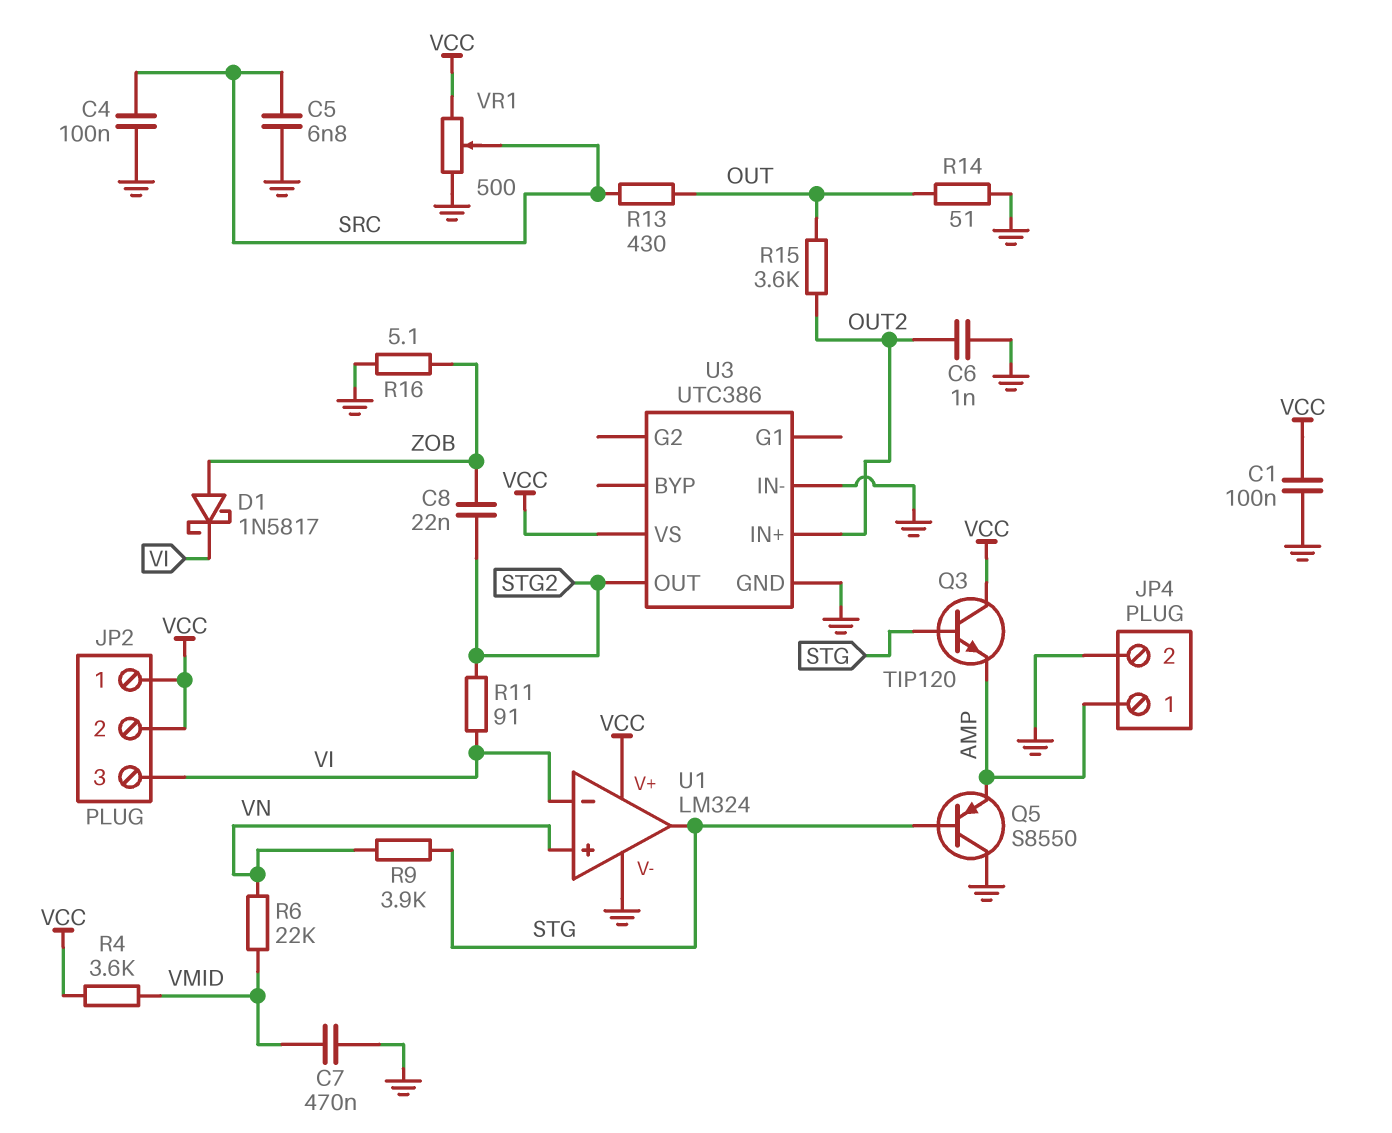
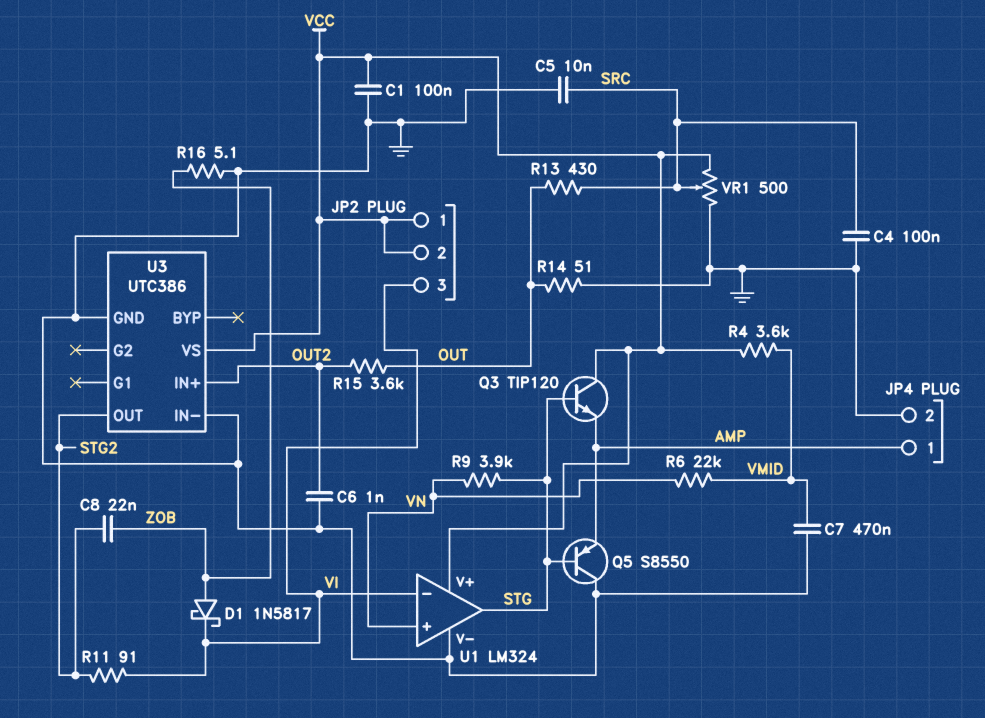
C5: 6.8nF (GND, SRC) -> 10nF (GND, SRC)

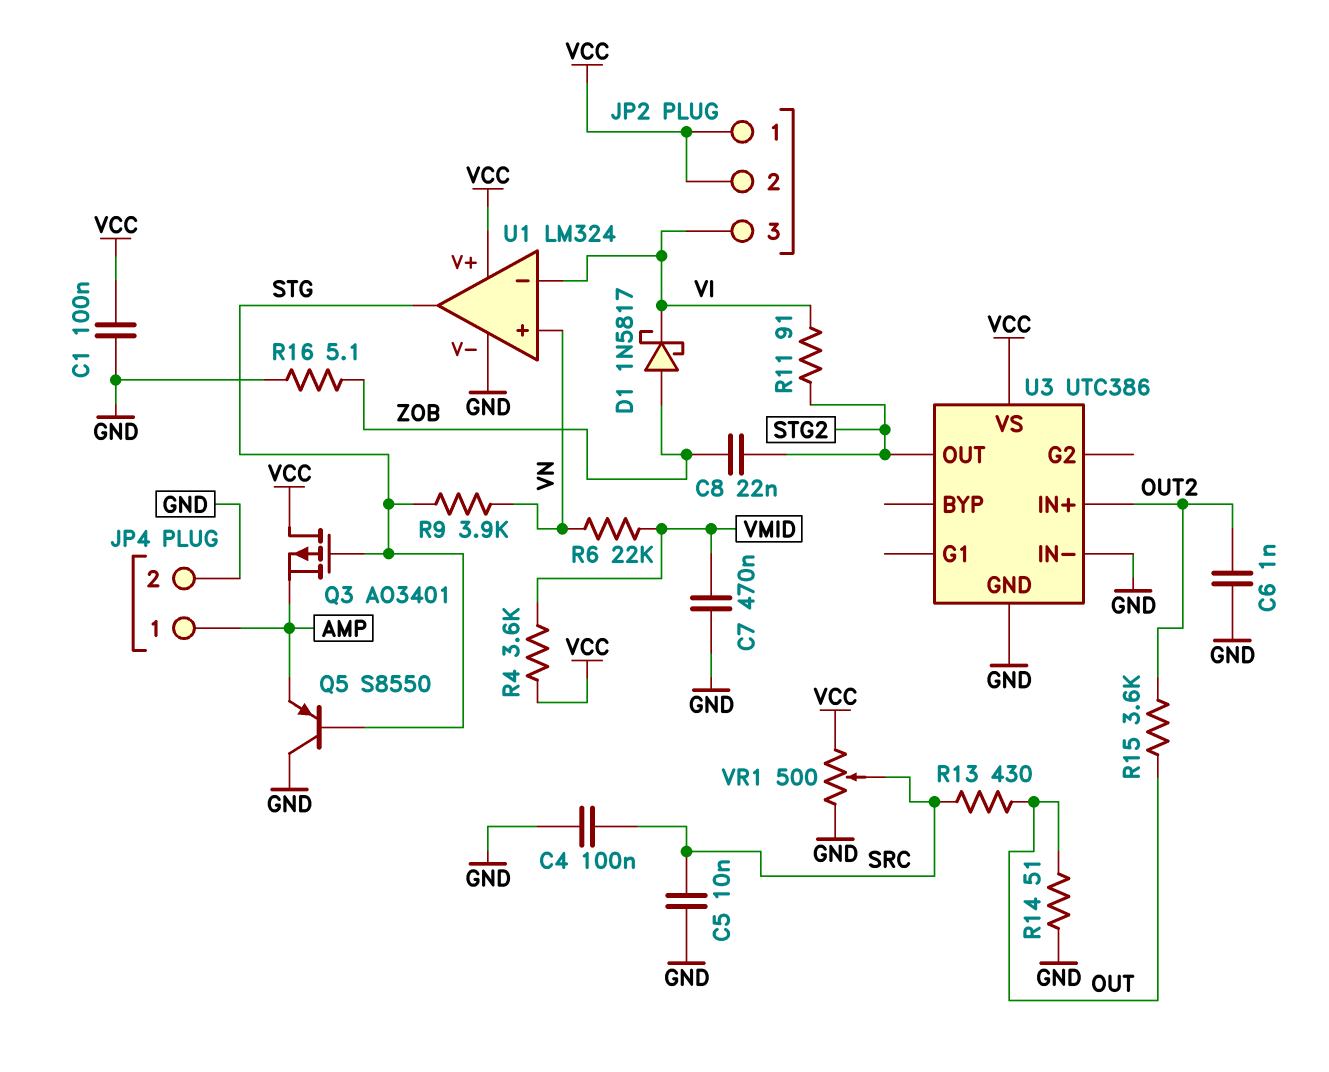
Q3: NPN TIP120 (B STG, C VCC, E AMP) -> PMOS AO3401 (G STG, D VCC, S AMP)

